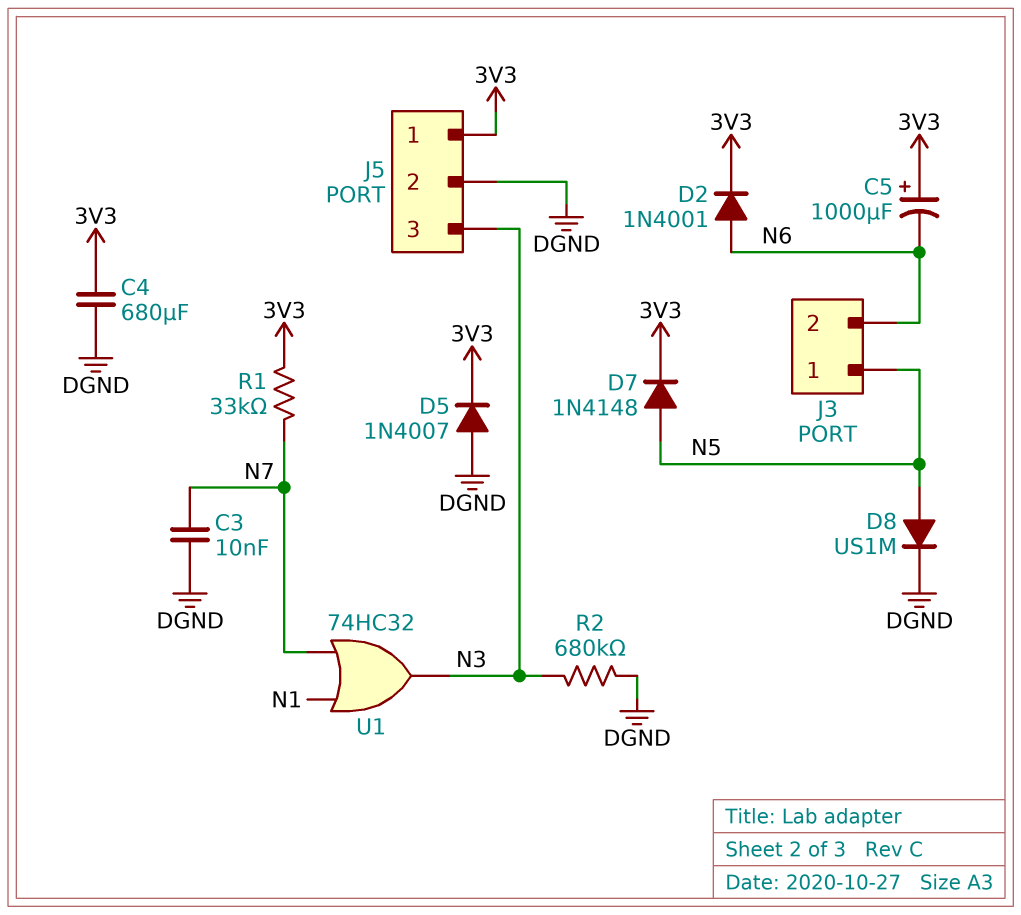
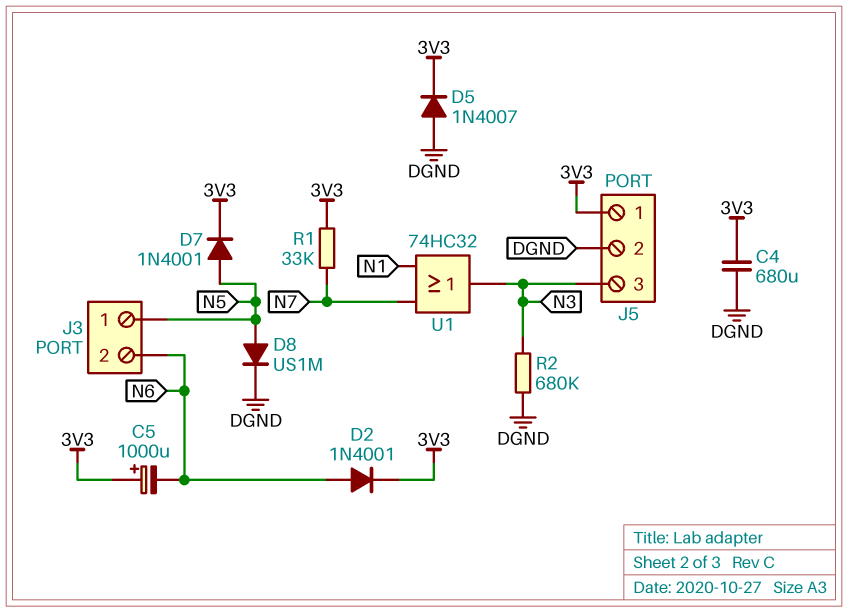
C3: 10nF (DGND, N7) -> none
D7: diode 1N4148 (A N5, K 3V3) -> diode 1N4001 (A N5, K 3V3)

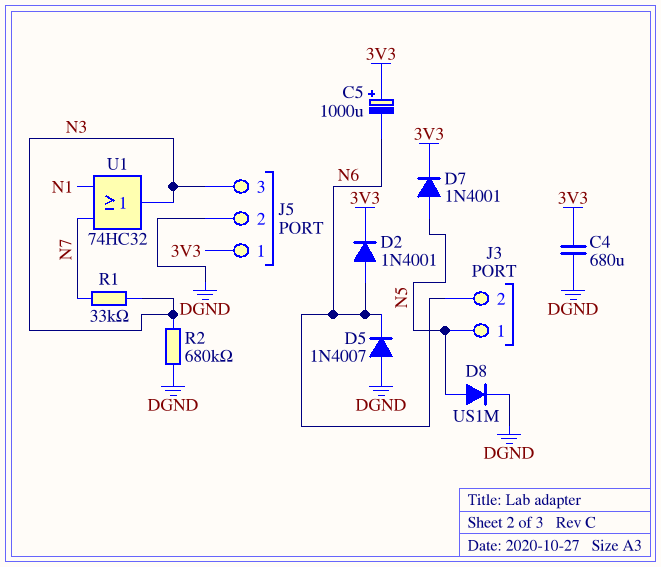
D5: diode 1N4007 (A DGND, K 3V3) -> diode 1N4007 (A DGND, K N6)
R1: 33k (3V3, N7) -> 33k (N3, N7)

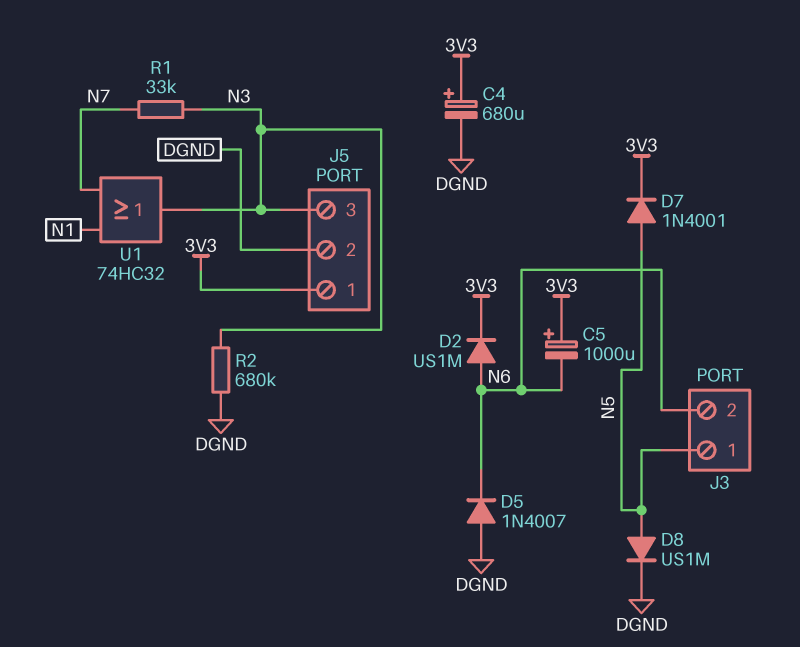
C4: 680uF (3V3, DGND) -> 680uF (plus 3V3, minus DGND)
D2: diode 1N4001 (A N6, K 3V3) -> diode US1M (A N6, K 3V3)

